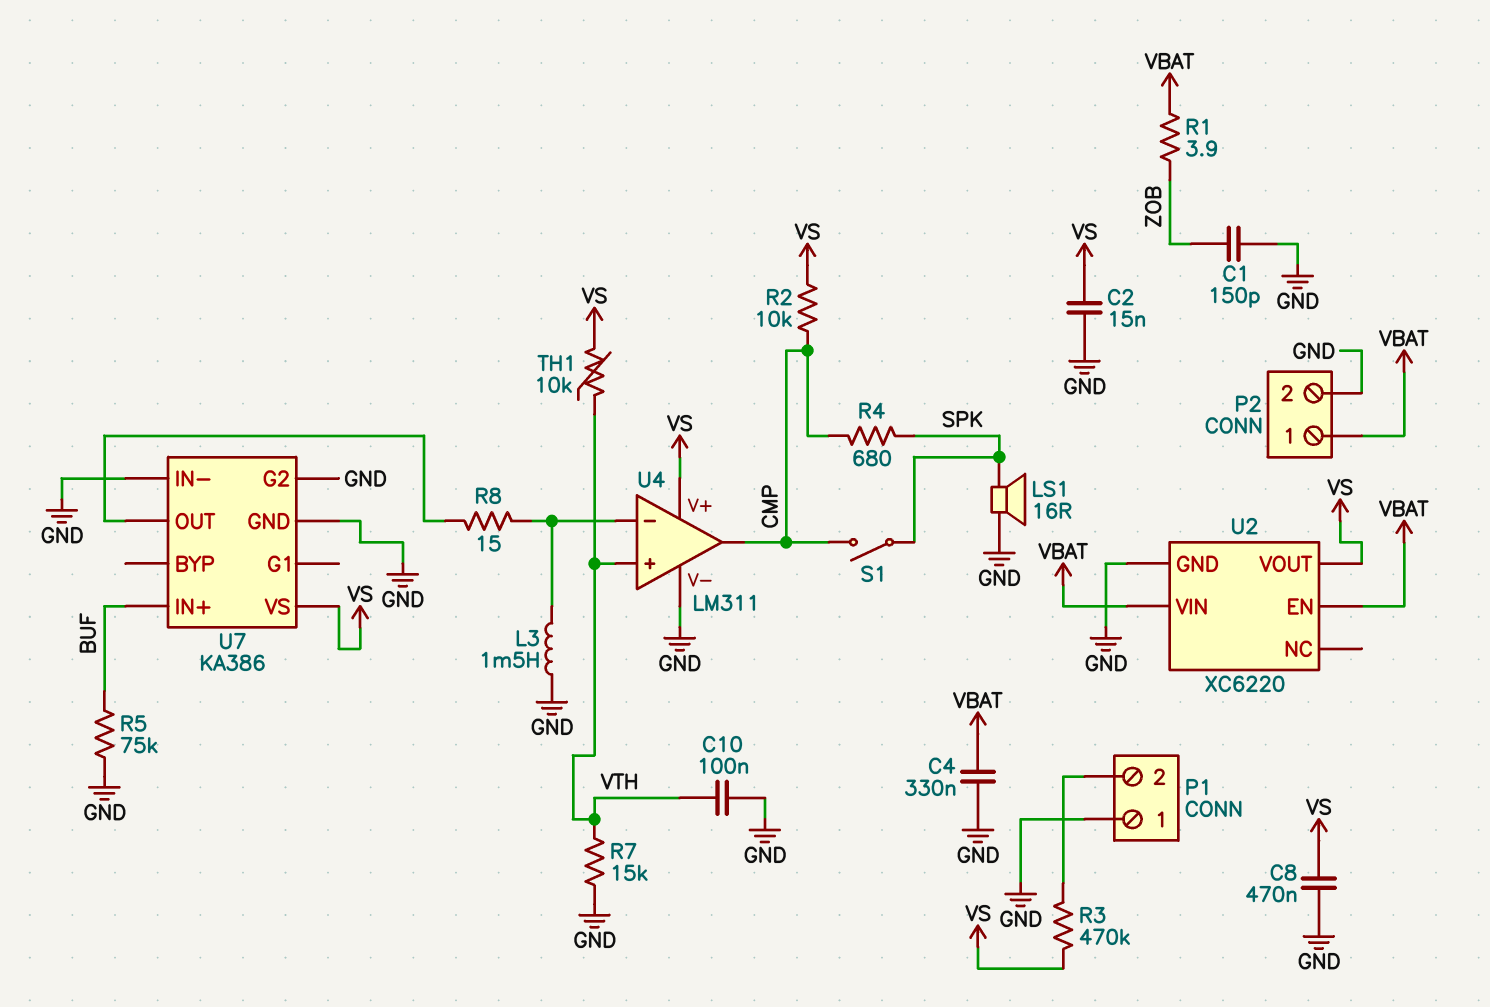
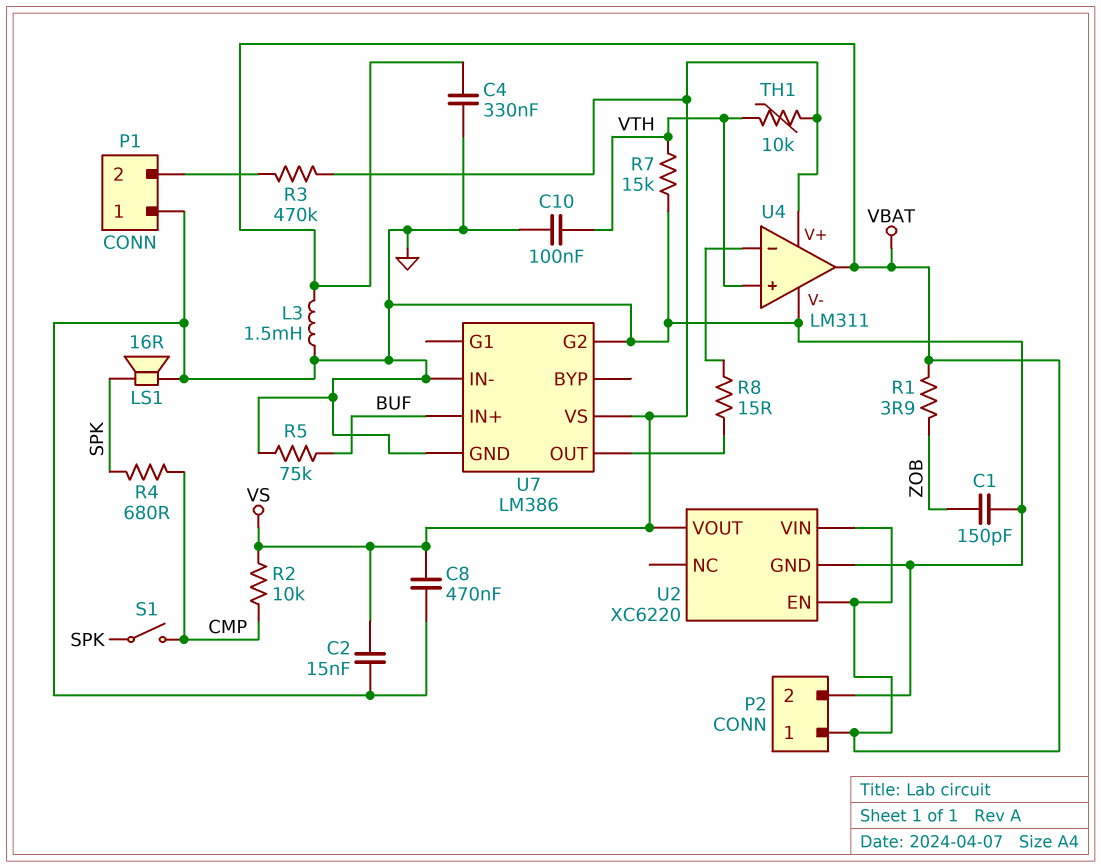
L3: 1.5mH (GND, U4/in-) -> 1.5mH (GND, VBAT)
U4 pin out: CMP -> VBAT
U7: KA386 -> LM386

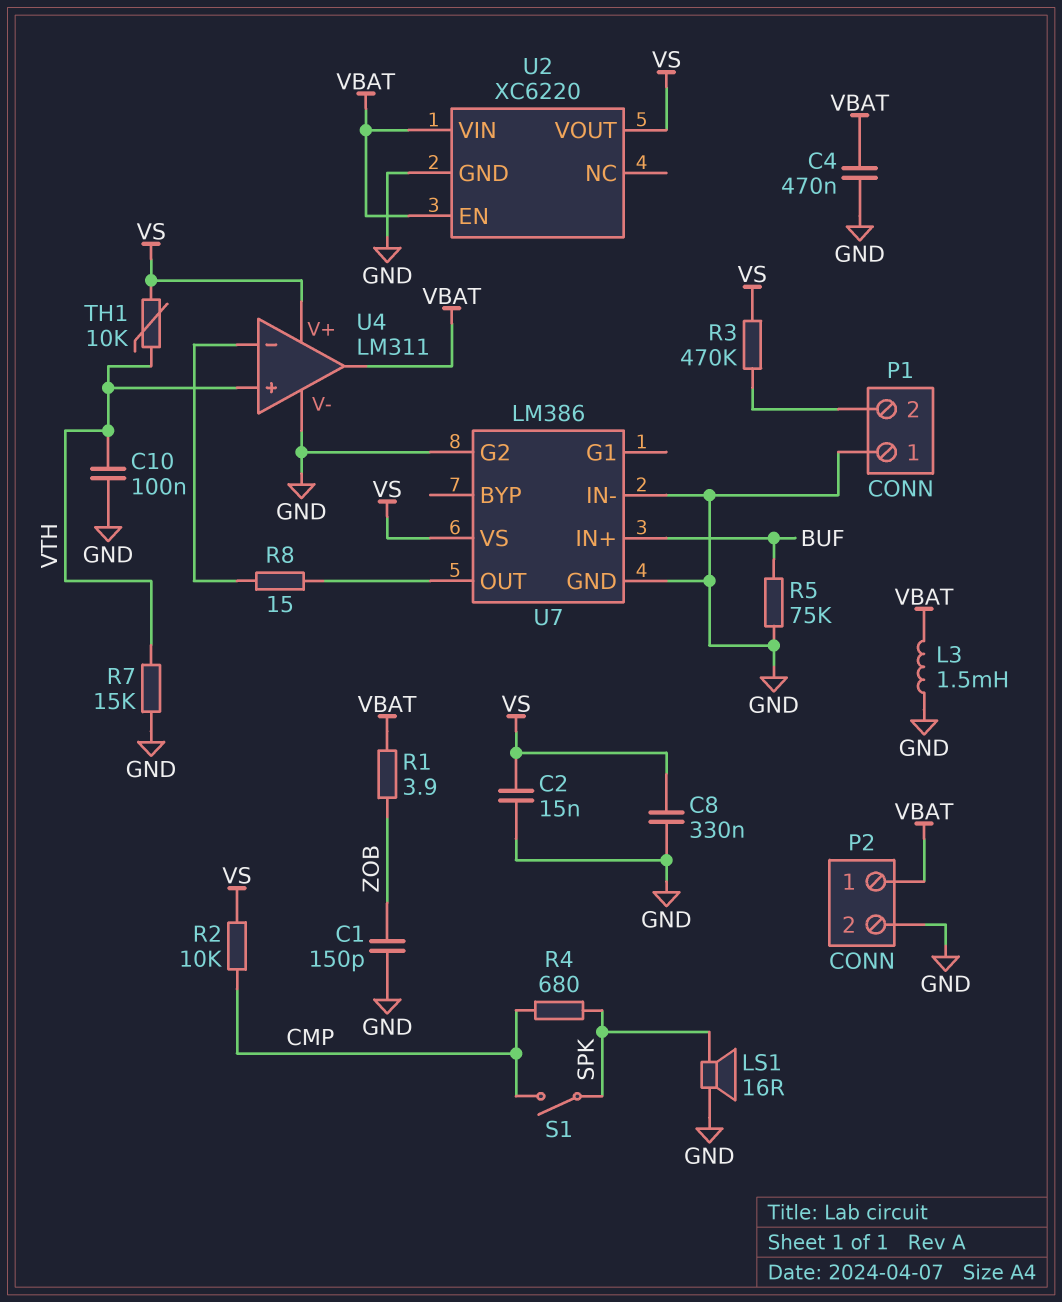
C4: 330nF (GND, VBAT) -> 470nF (GND, VBAT)
C8: 470nF (GND, VS) -> 330nF (GND, VS)

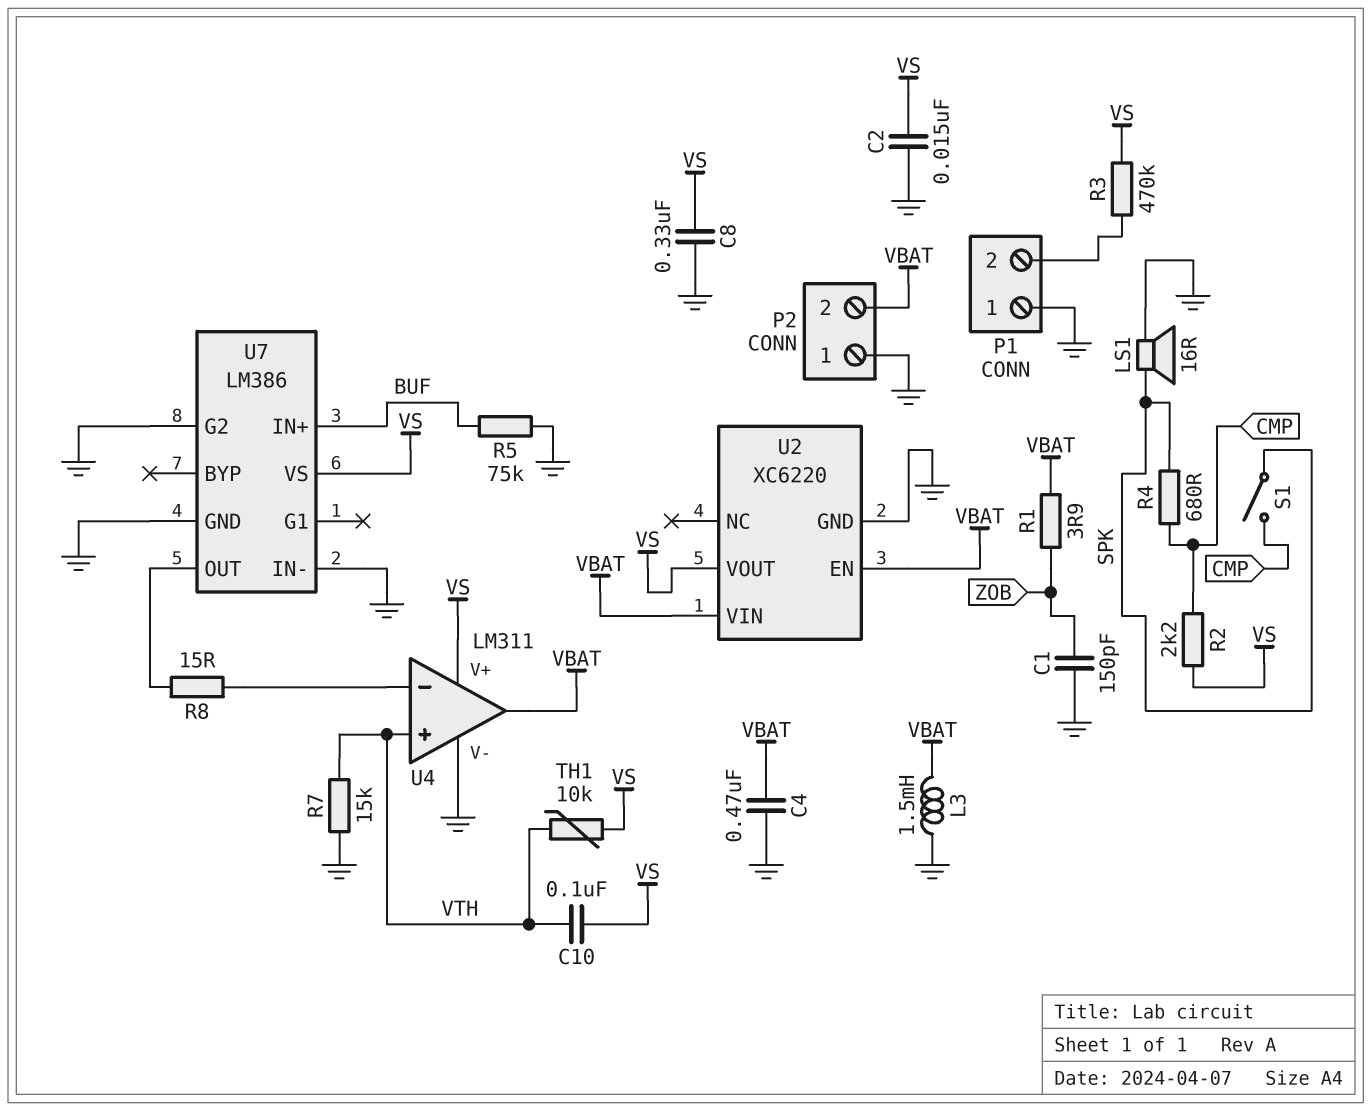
C10: 100nF (GND, VTH) -> 100nF (VS, VTH)
P2 pin 1: VBAT -> GND
P2 pin 2: GND -> VBAT
R2: 10k (CMP, VS) -> 2.2k (CMP, VS)

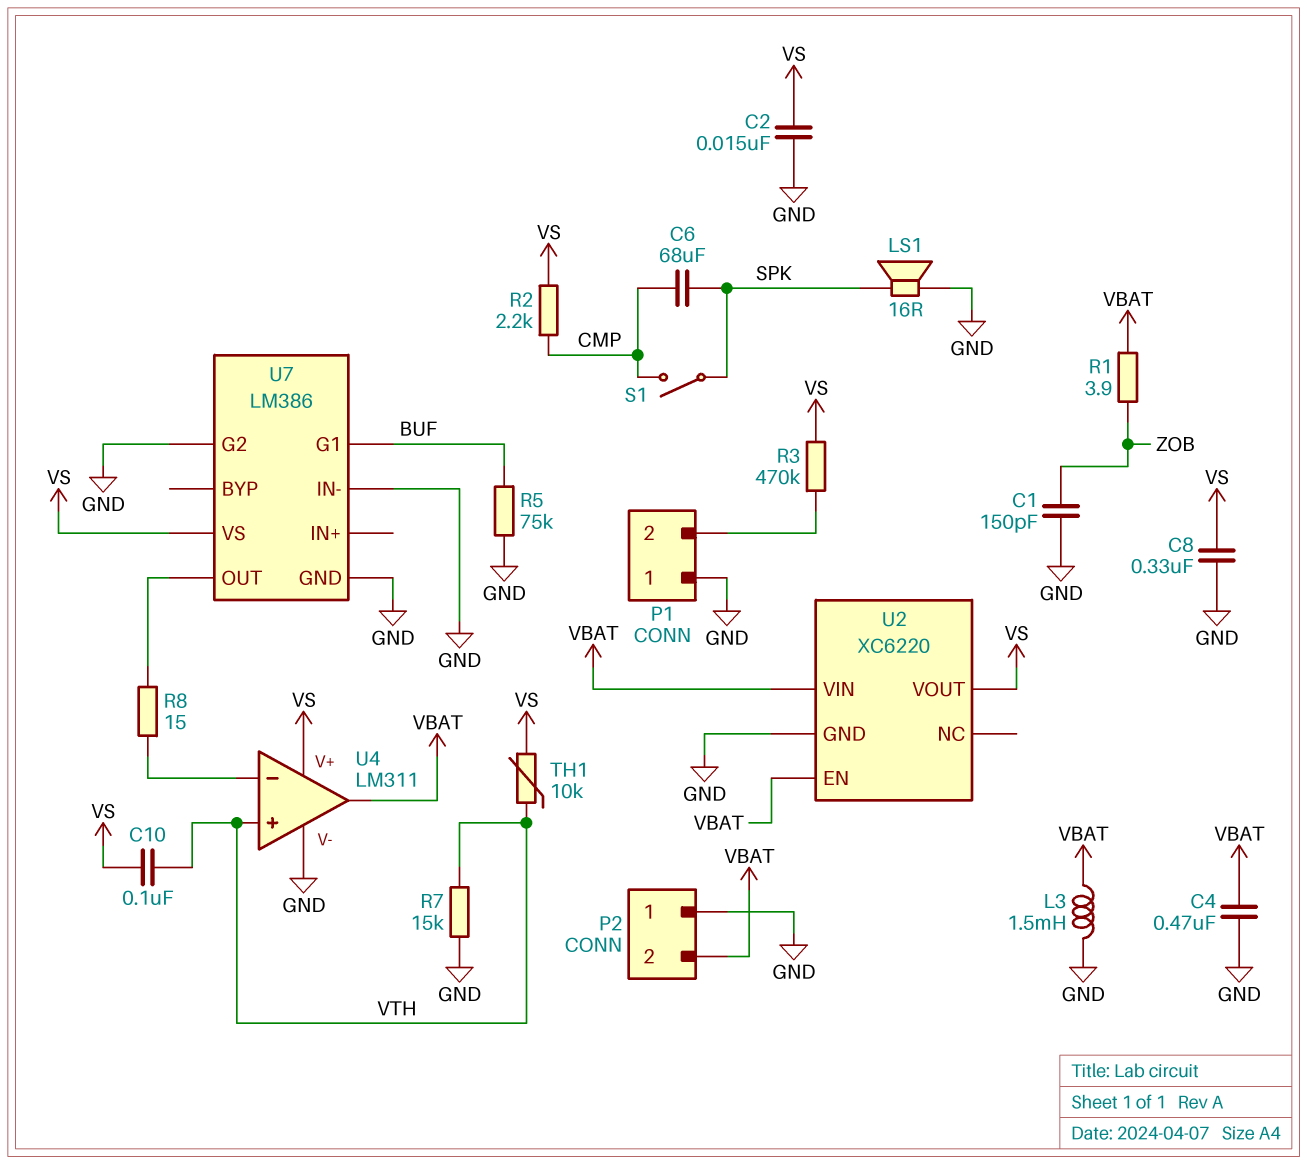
C6: none -> 68uF (CMP, SPK)
R4: 680 (CMP, SPK) -> none
U7 pin G1: none -> BUF
U7 pin IN+: BUF -> none

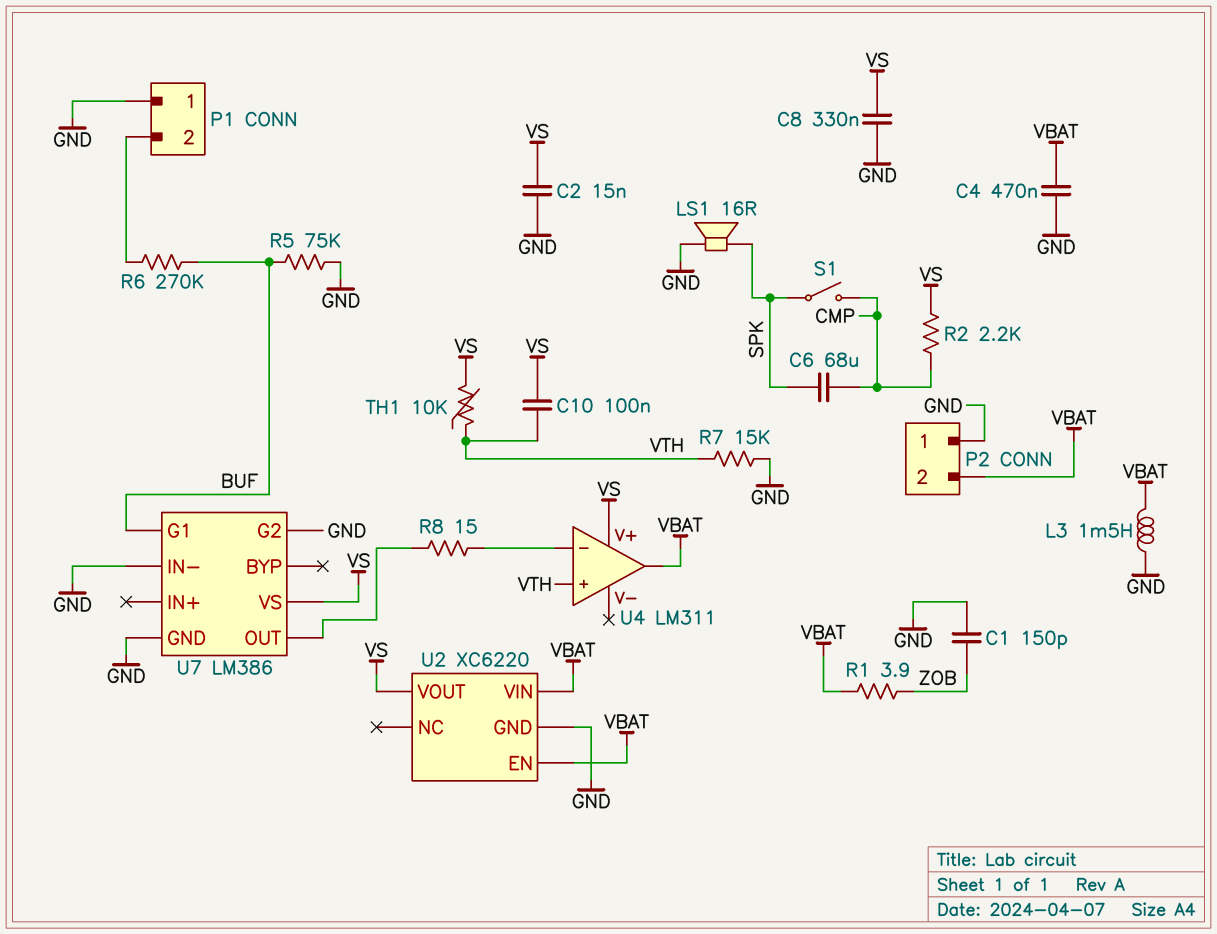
R3: 470k (P1/2, VS) -> none
R6: none -> 270k (BUF, P1/2)
U4 pin V-: GND -> none

